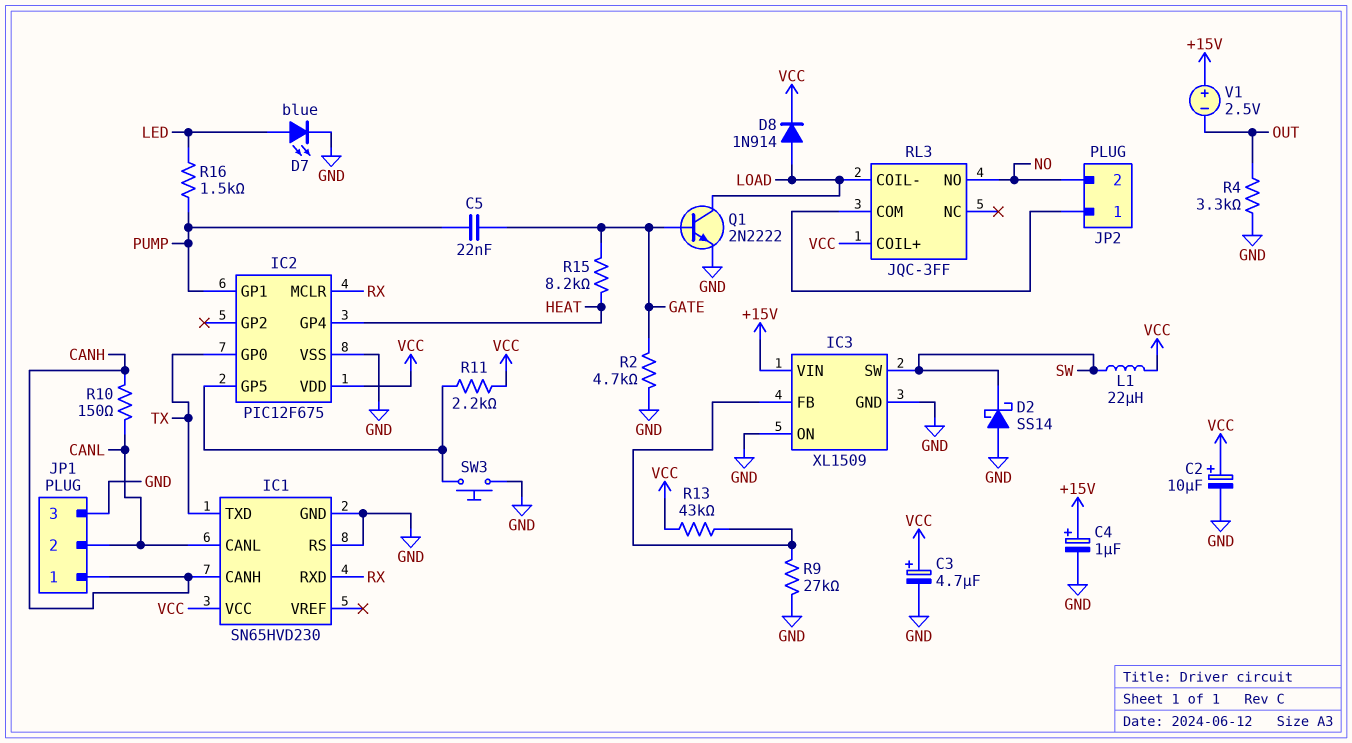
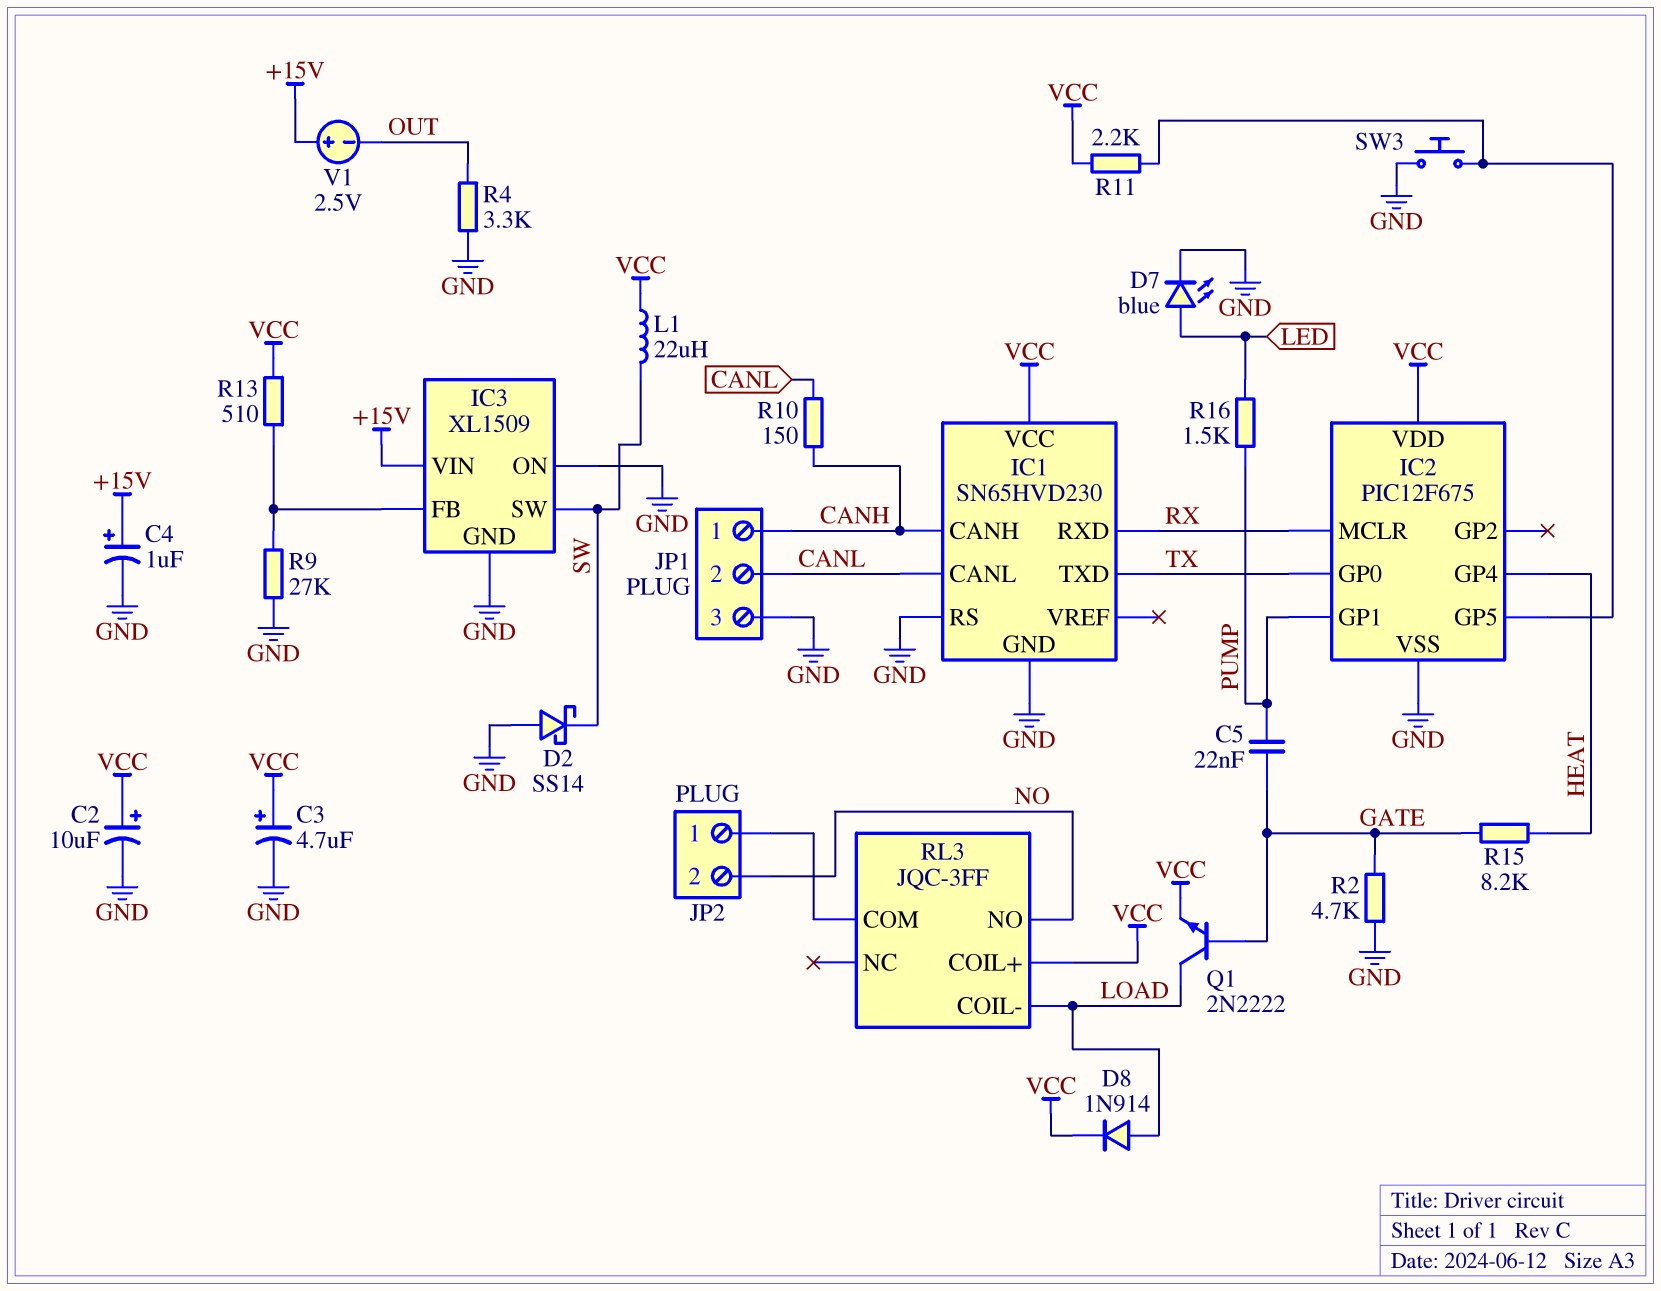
Q1: NPN 2N2222 (B GATE, C LOAD, E GND) -> NPN 2N2222 (B GATE, C LOAD, E VCC)
R13: 43k (IC3/FB, VCC) -> 510 (IC3/FB, VCC)

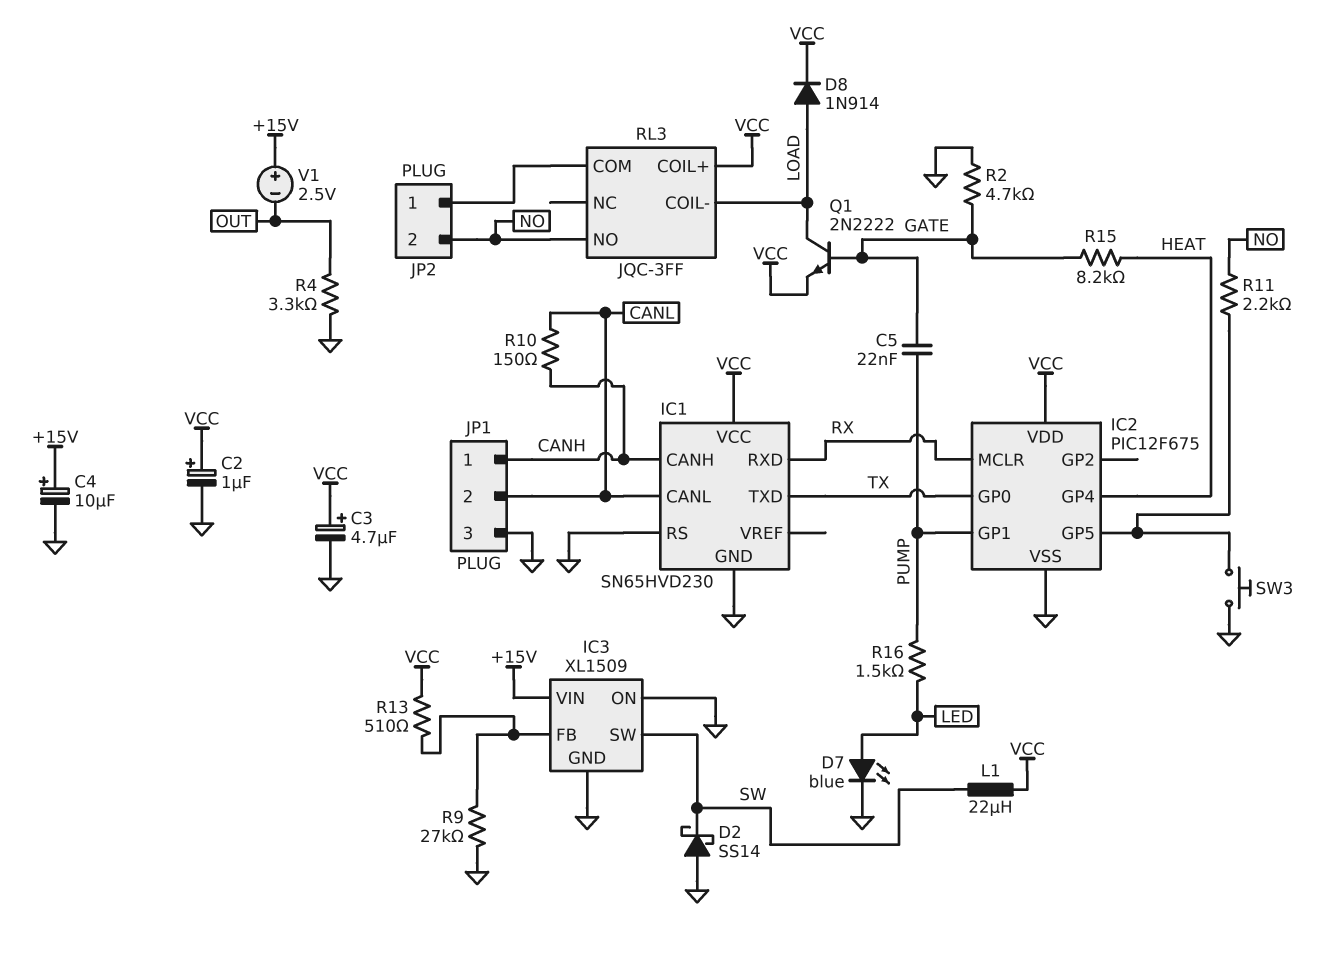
C2: 10uF (plus VCC, minus GND) -> 1uF (plus VCC, minus GND)
C4: 1uF (plus +15V, minus GND) -> 10uF (plus +15V, minus GND)
R11: 2.2k (IC2/GP5, VCC) -> 2.2k (IC2/GP5, NO)

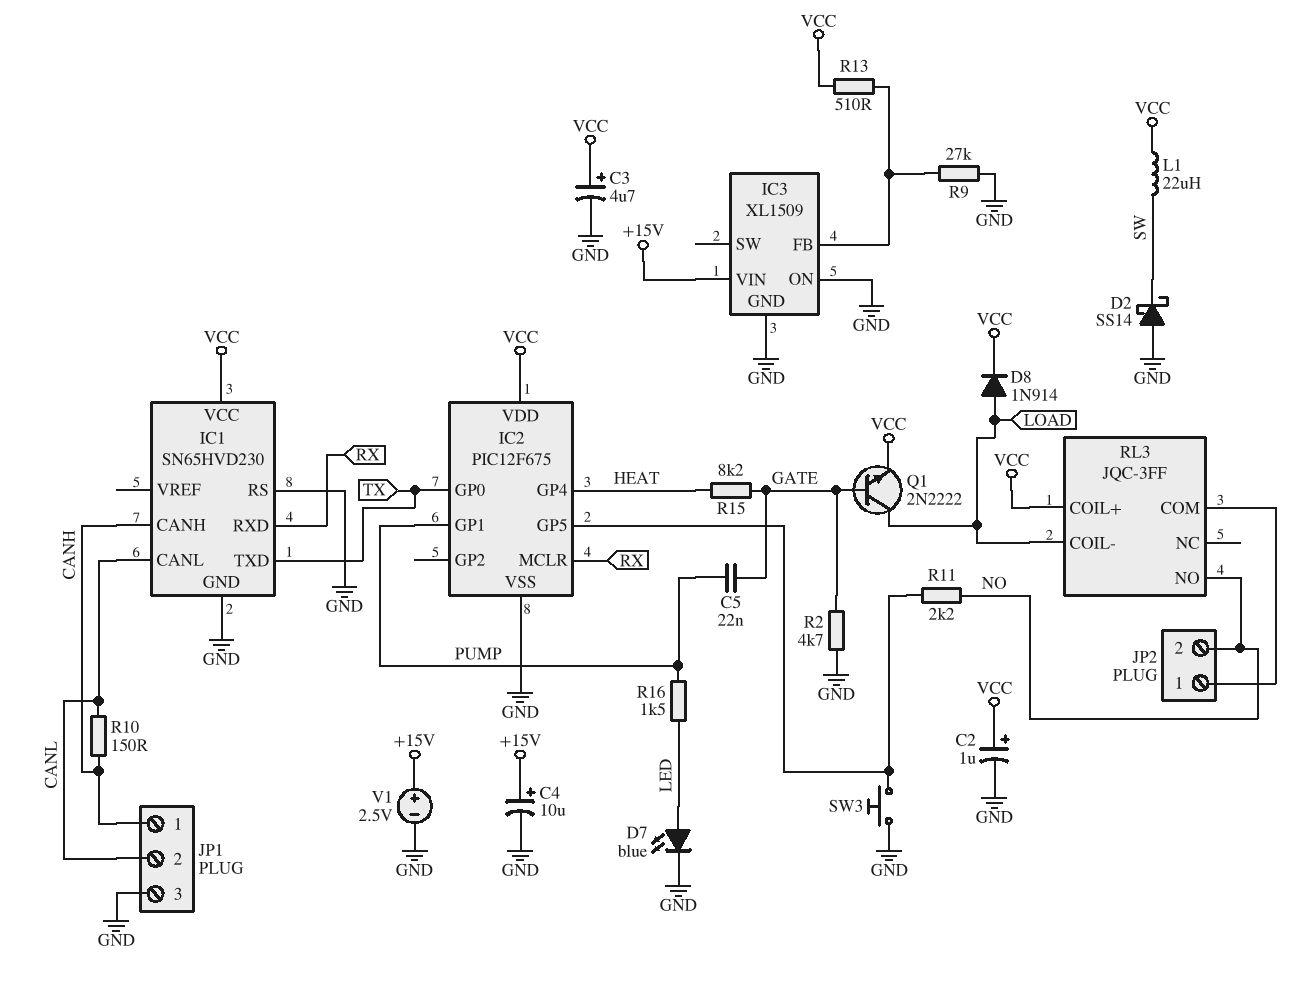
IC3 pin SW: SW -> none
R4: 3.3k (GND, OUT) -> none
V1: 2.5V (plus +15V, minus OUT) -> 2.5V (plus +15V, minus GND)

